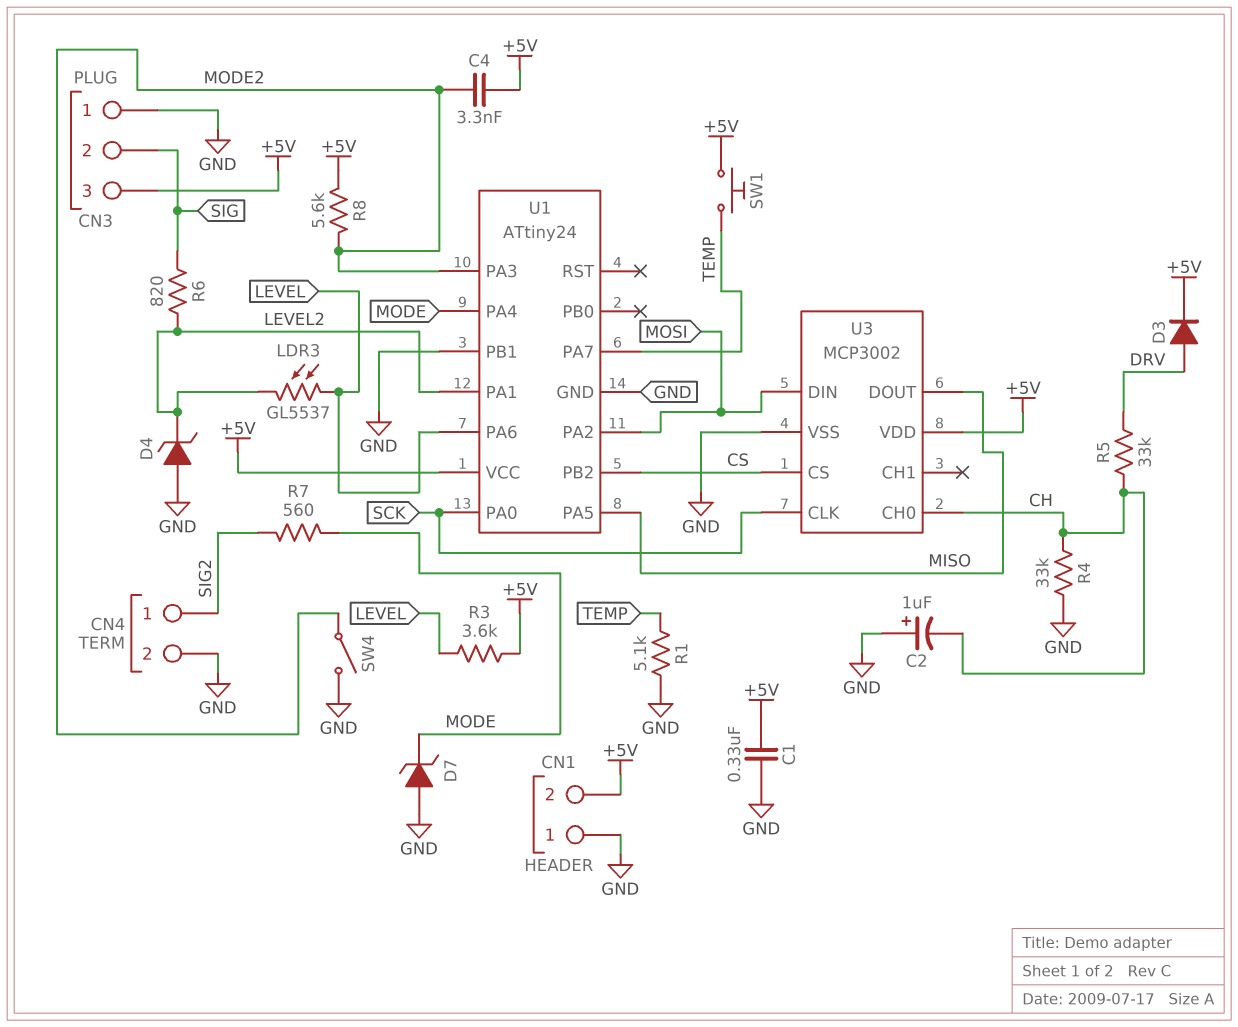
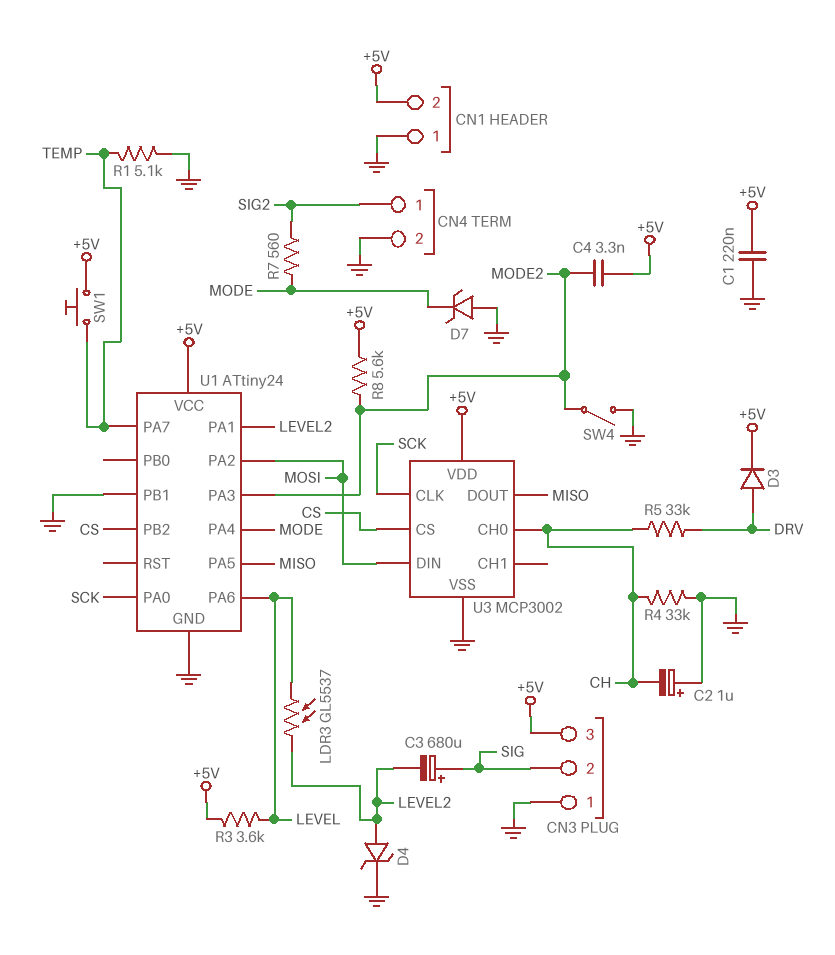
C1: 330nF (+5V, GND) -> 220nF (+5V, GND)
C3: none -> 680uF (plus SIG, minus LEVEL2)
D4: zener (A GND, K LEVEL2) -> zener (A LEVEL2, K GND)
R6: 820 (LEVEL2, SIG) -> none

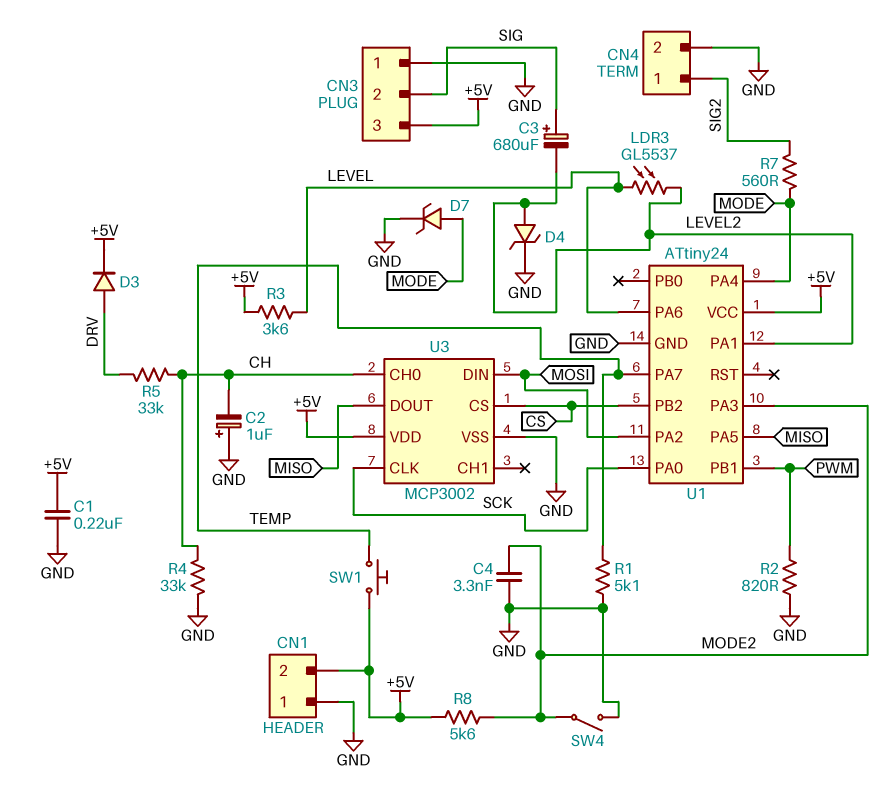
C4: 3.3nF (+5V, MODE2) -> 3.3nF (GND, MODE2)
D7: zener (A GND, K MODE) -> zener (A MODE, K GND)
R2: none -> 820 (GND, PWM)
U1 pin PB1: GND -> PWM

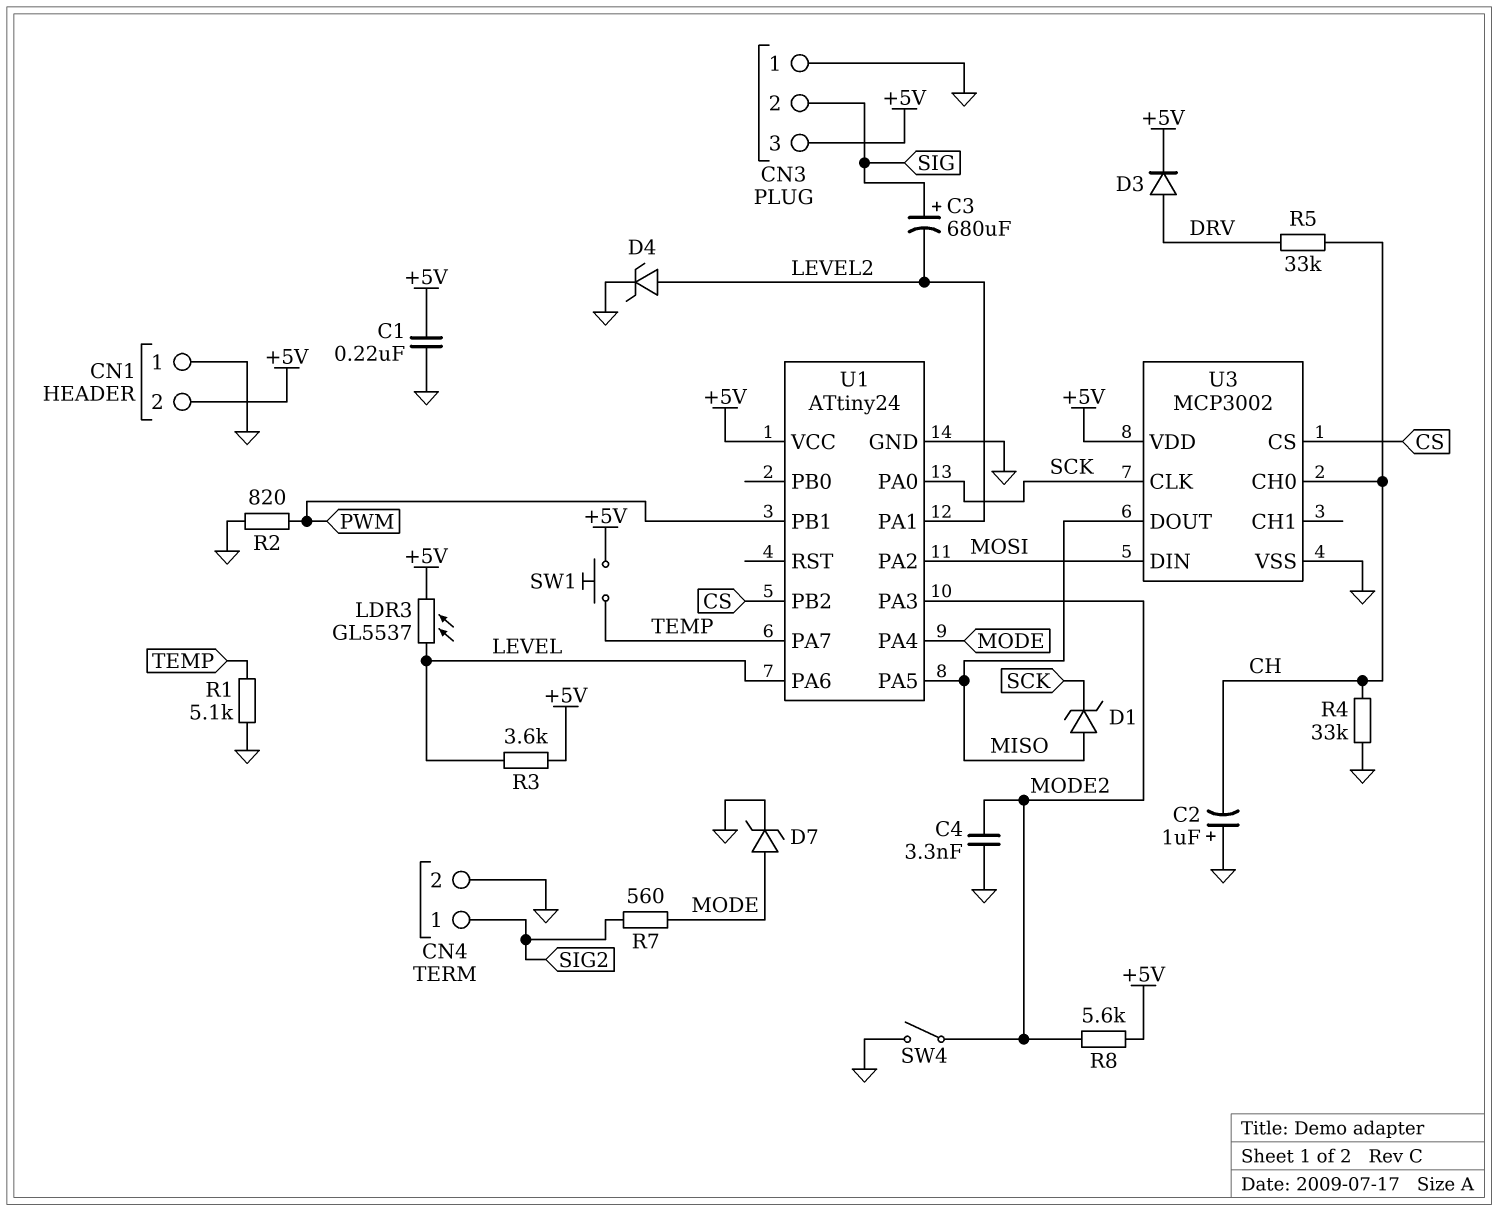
D1: none -> zener (A MISO, K SCK)
LDR3: GL5537 (LEVEL, LEVEL2) -> GL5537 (+5V, LEVEL)

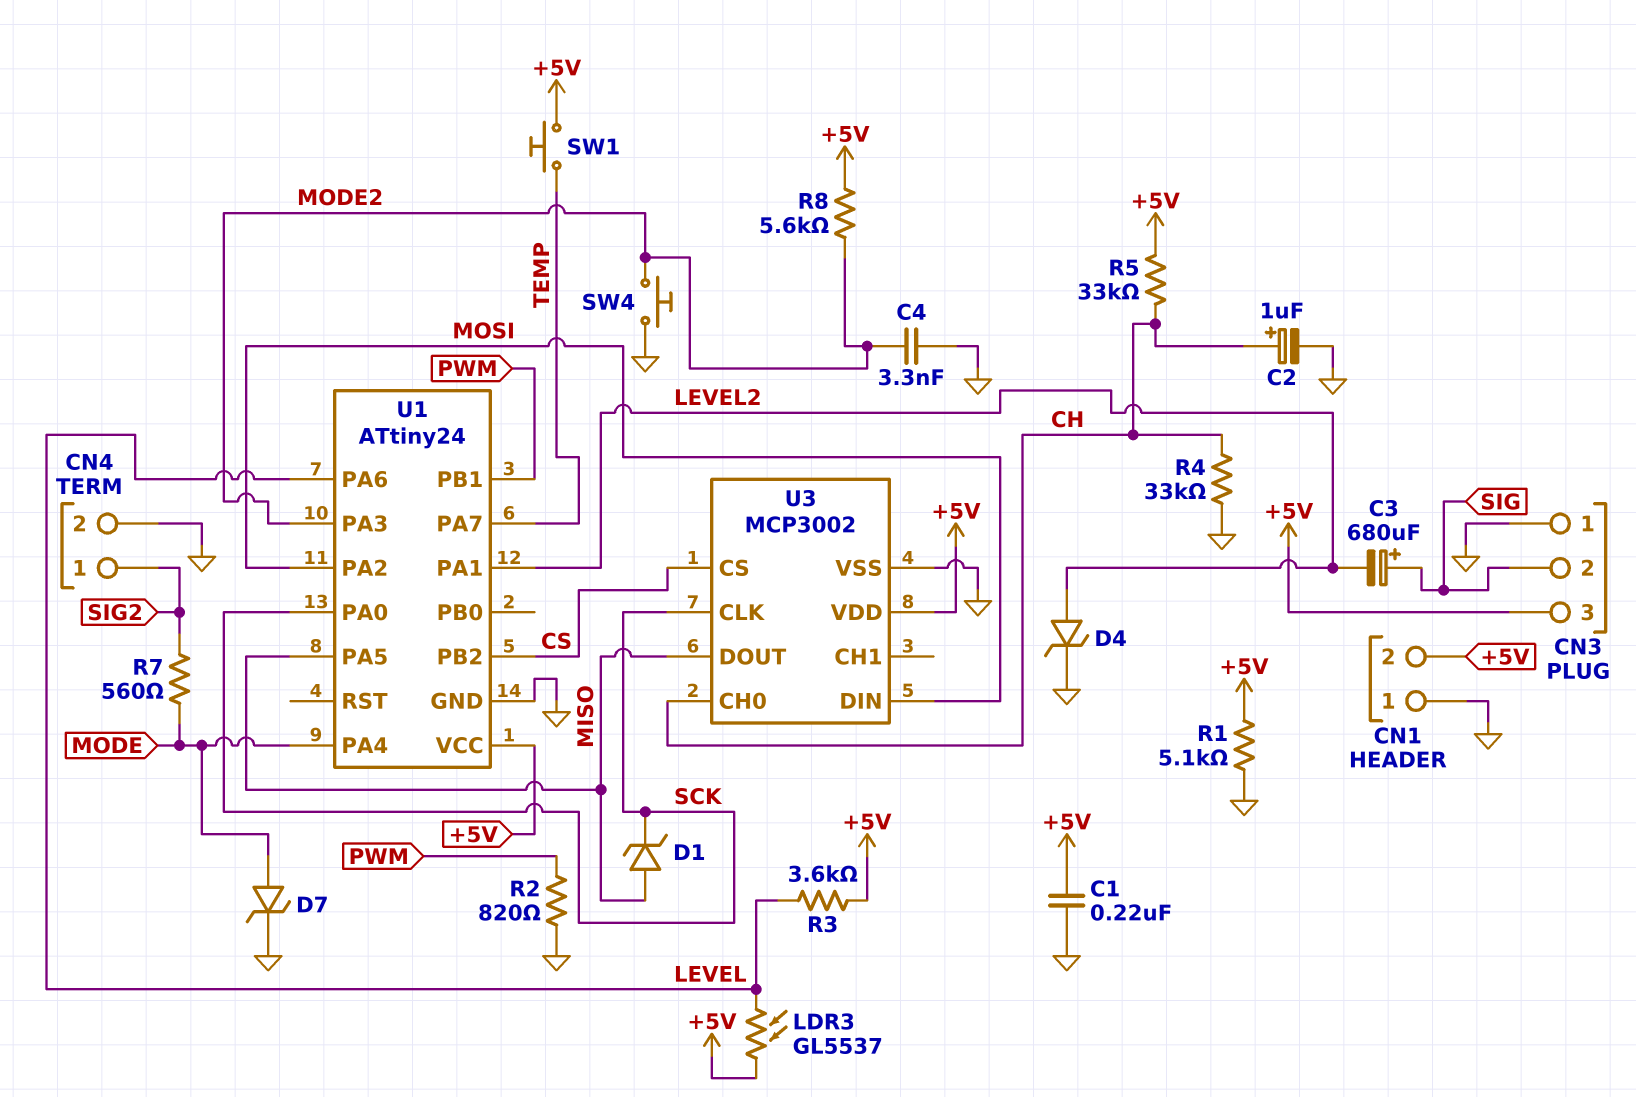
C2: 1uF (plus GND, minus CH) -> 1uF (plus CH, minus GND)
D3: diode (A DRV, K +5V) -> none
R1: 5.1k (GND, TEMP) -> 5.1k (+5V, GND)
R5: 33k (CH, DRV) -> 33k (+5V, CH)
SW4: switch (GND, MODE2) -> button (GND, MODE2)

